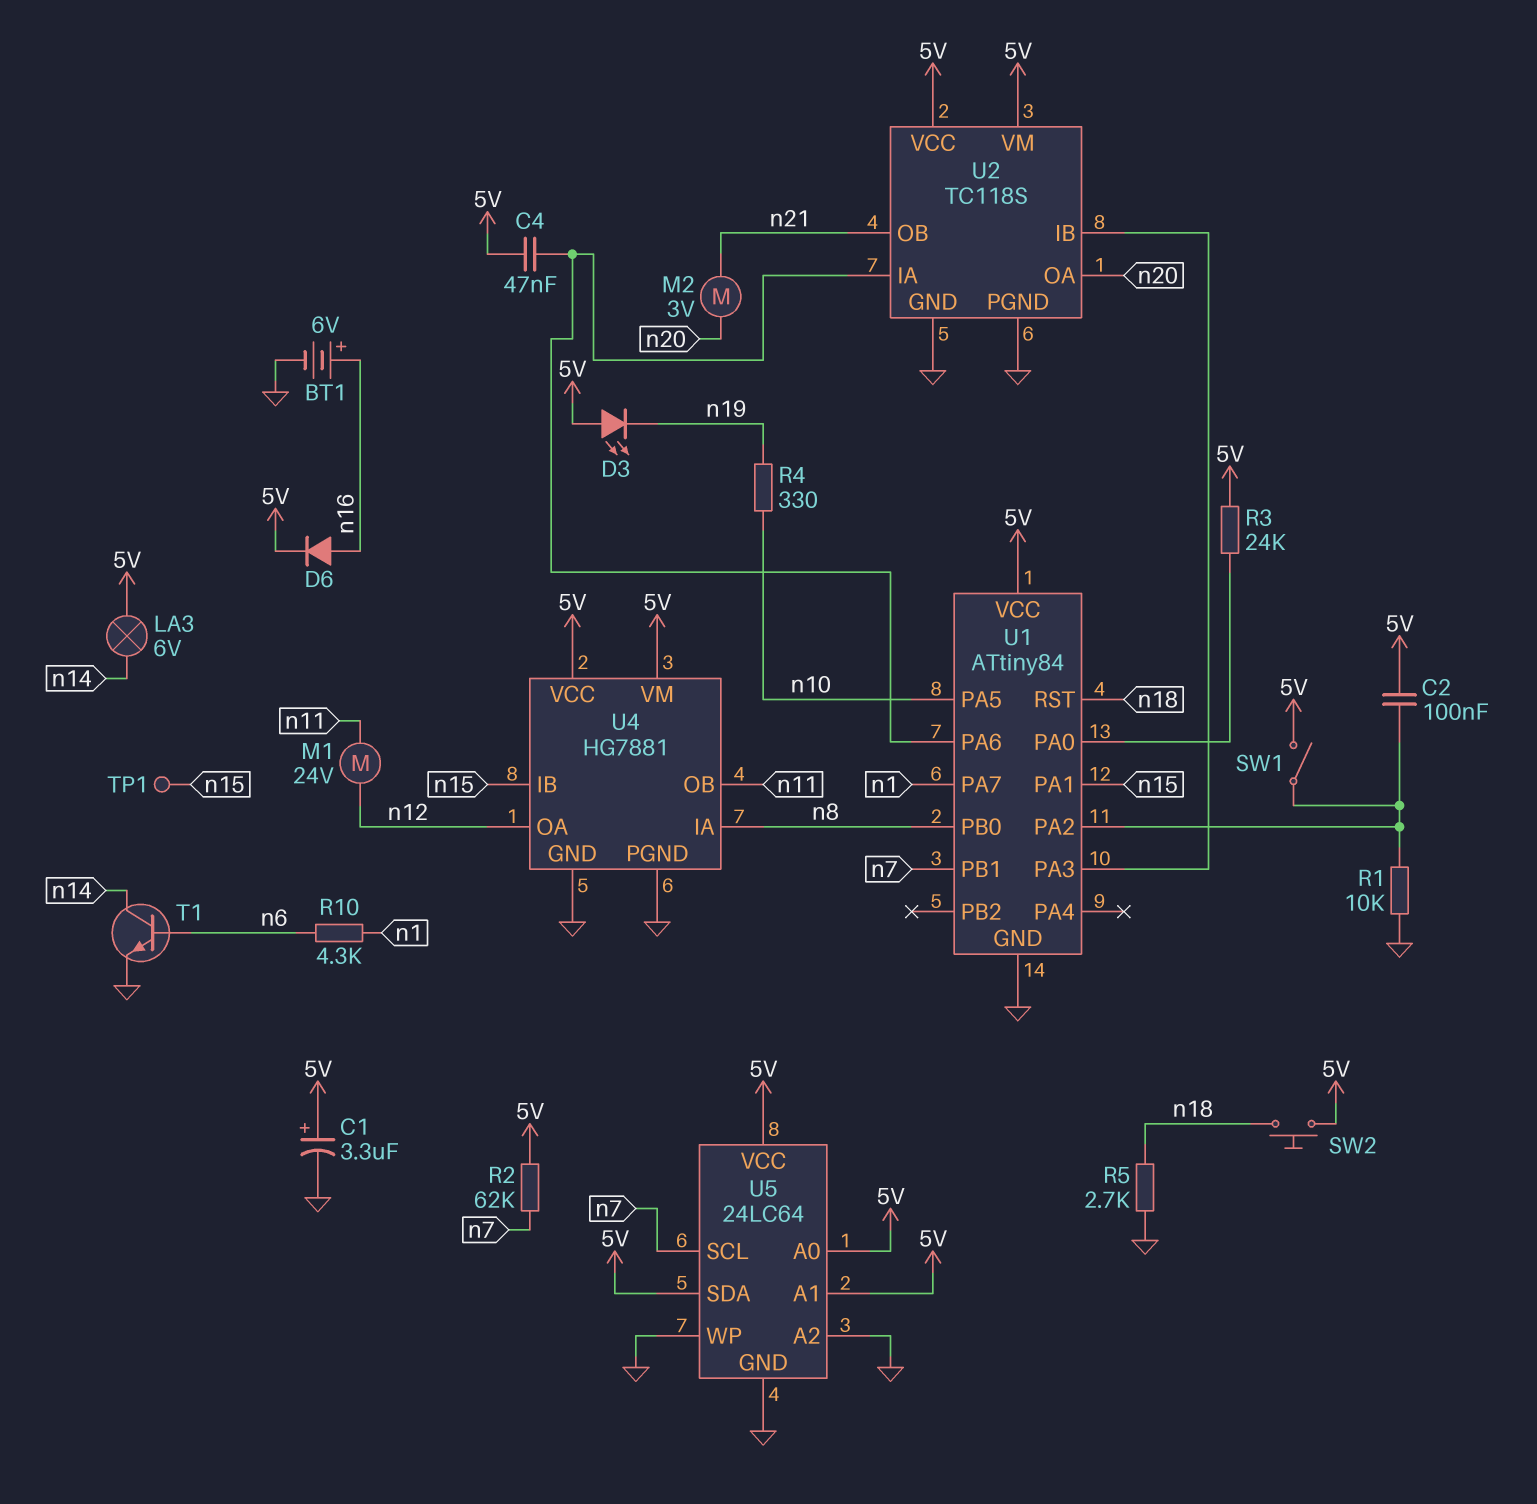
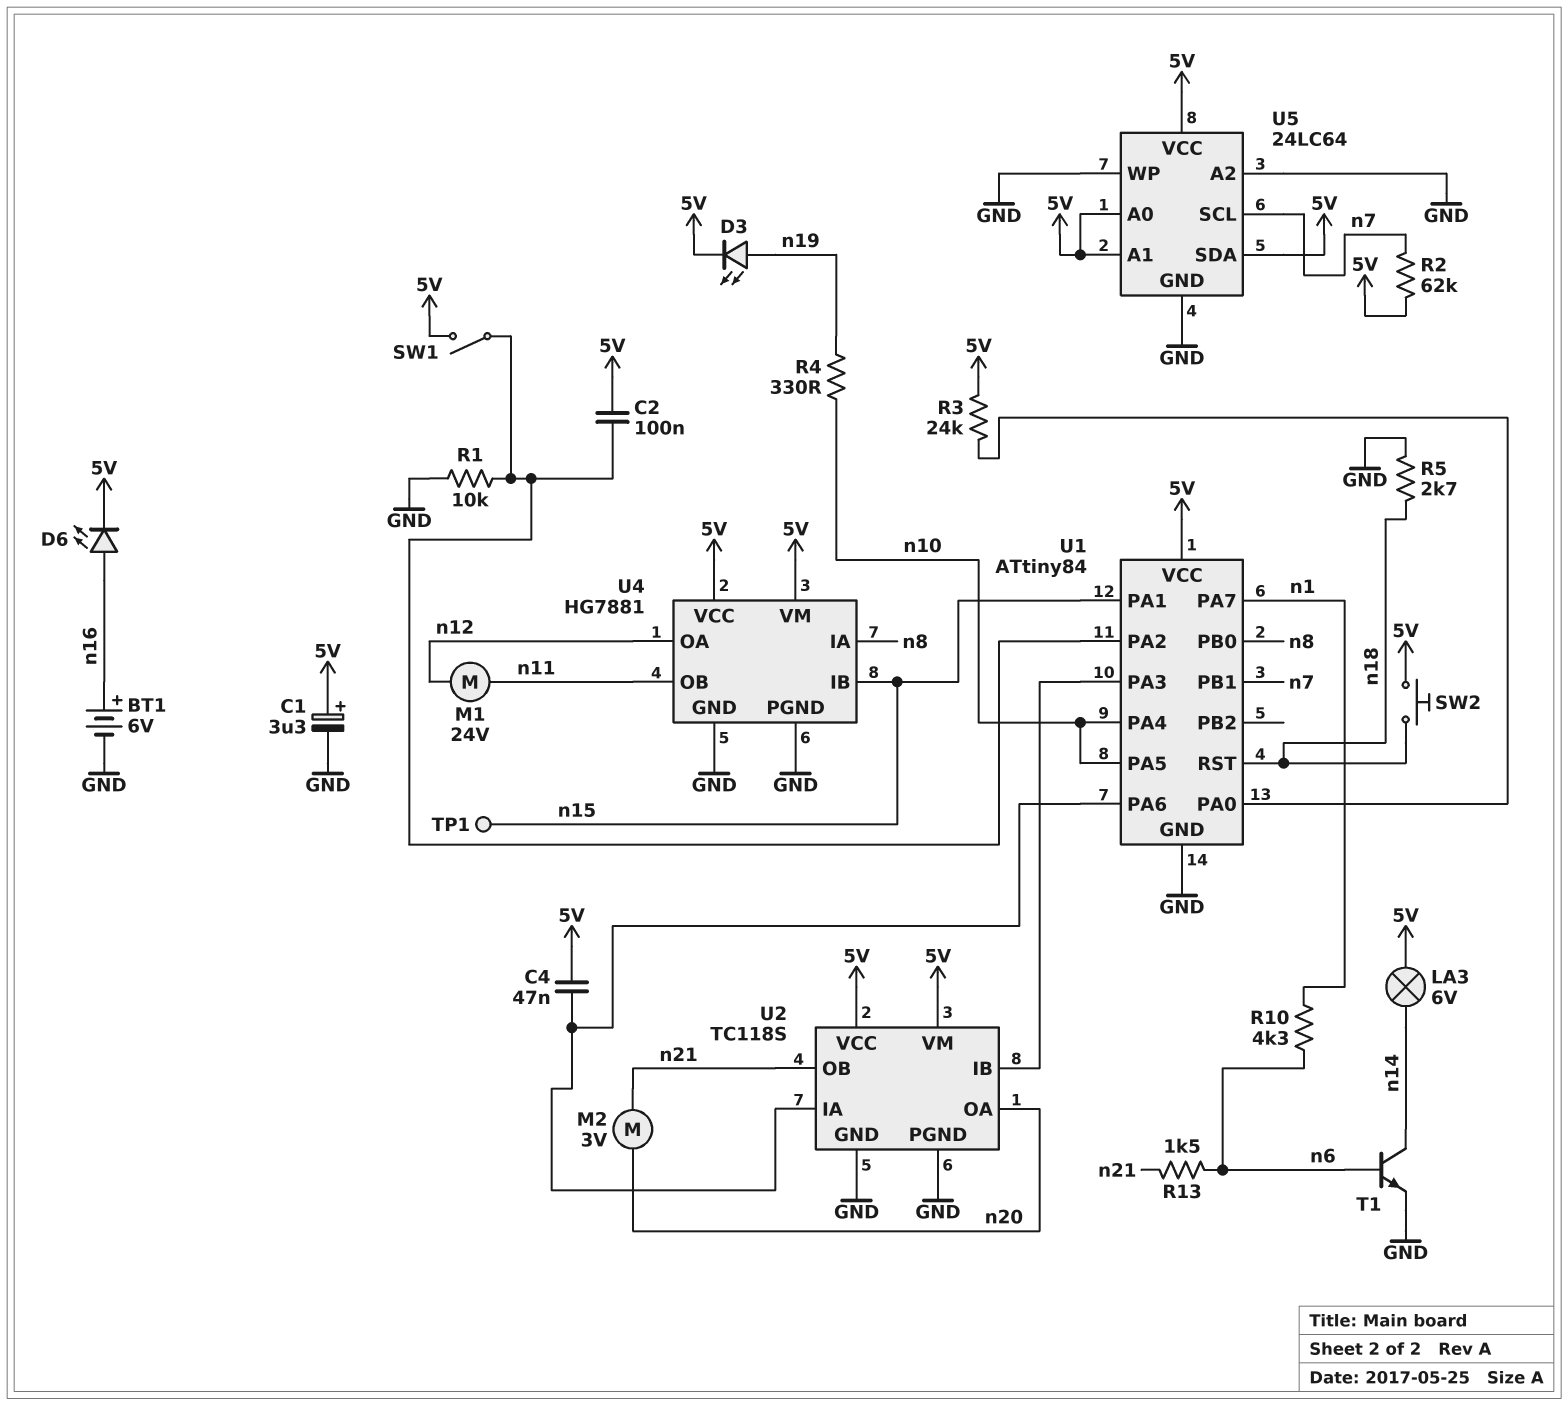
D3: LED (A 5V, K n19) -> LED (A n19, K 5V)
D6: diode (A n16, K 5V) -> LED (A n16, K 5V)
R13: none -> 1.5k (n6, n21)
U1 pin PA4: none -> n10

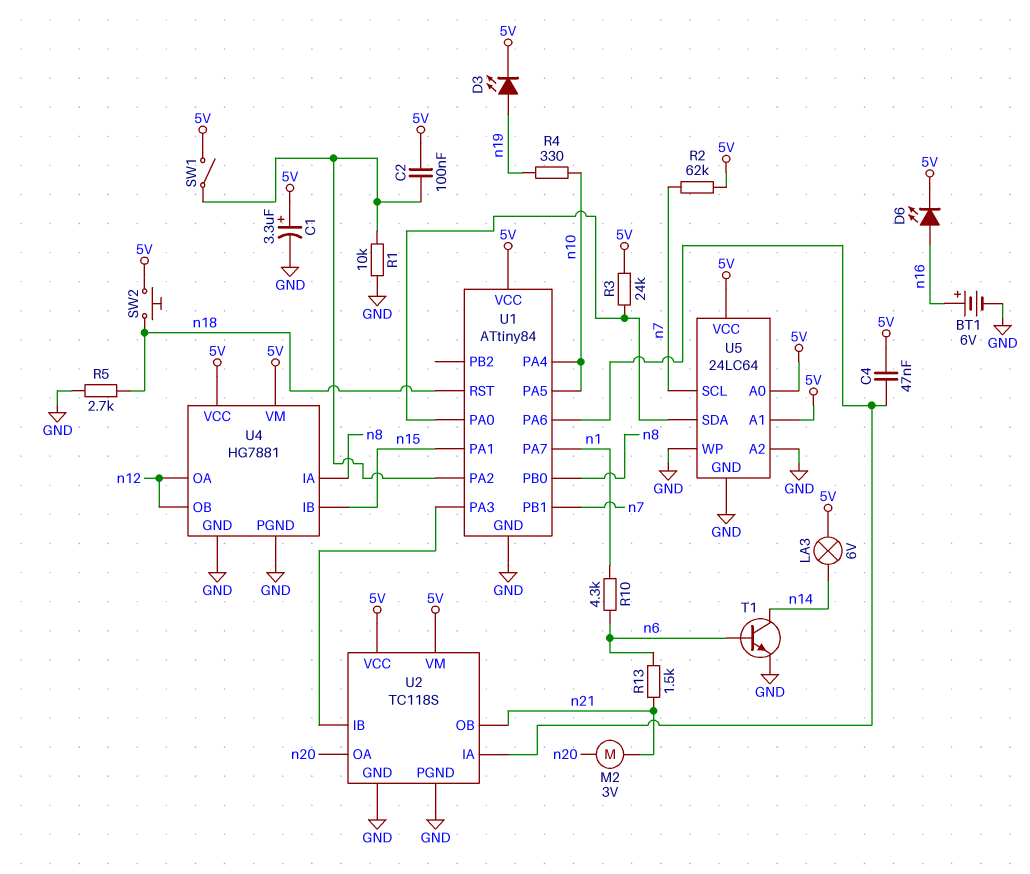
M1: motor 24V (n11, n12) -> none
TP1: test point (n15) -> none
U4 pin OB: n11 -> n12
U5 pin SDA: 5V -> U1/PA0

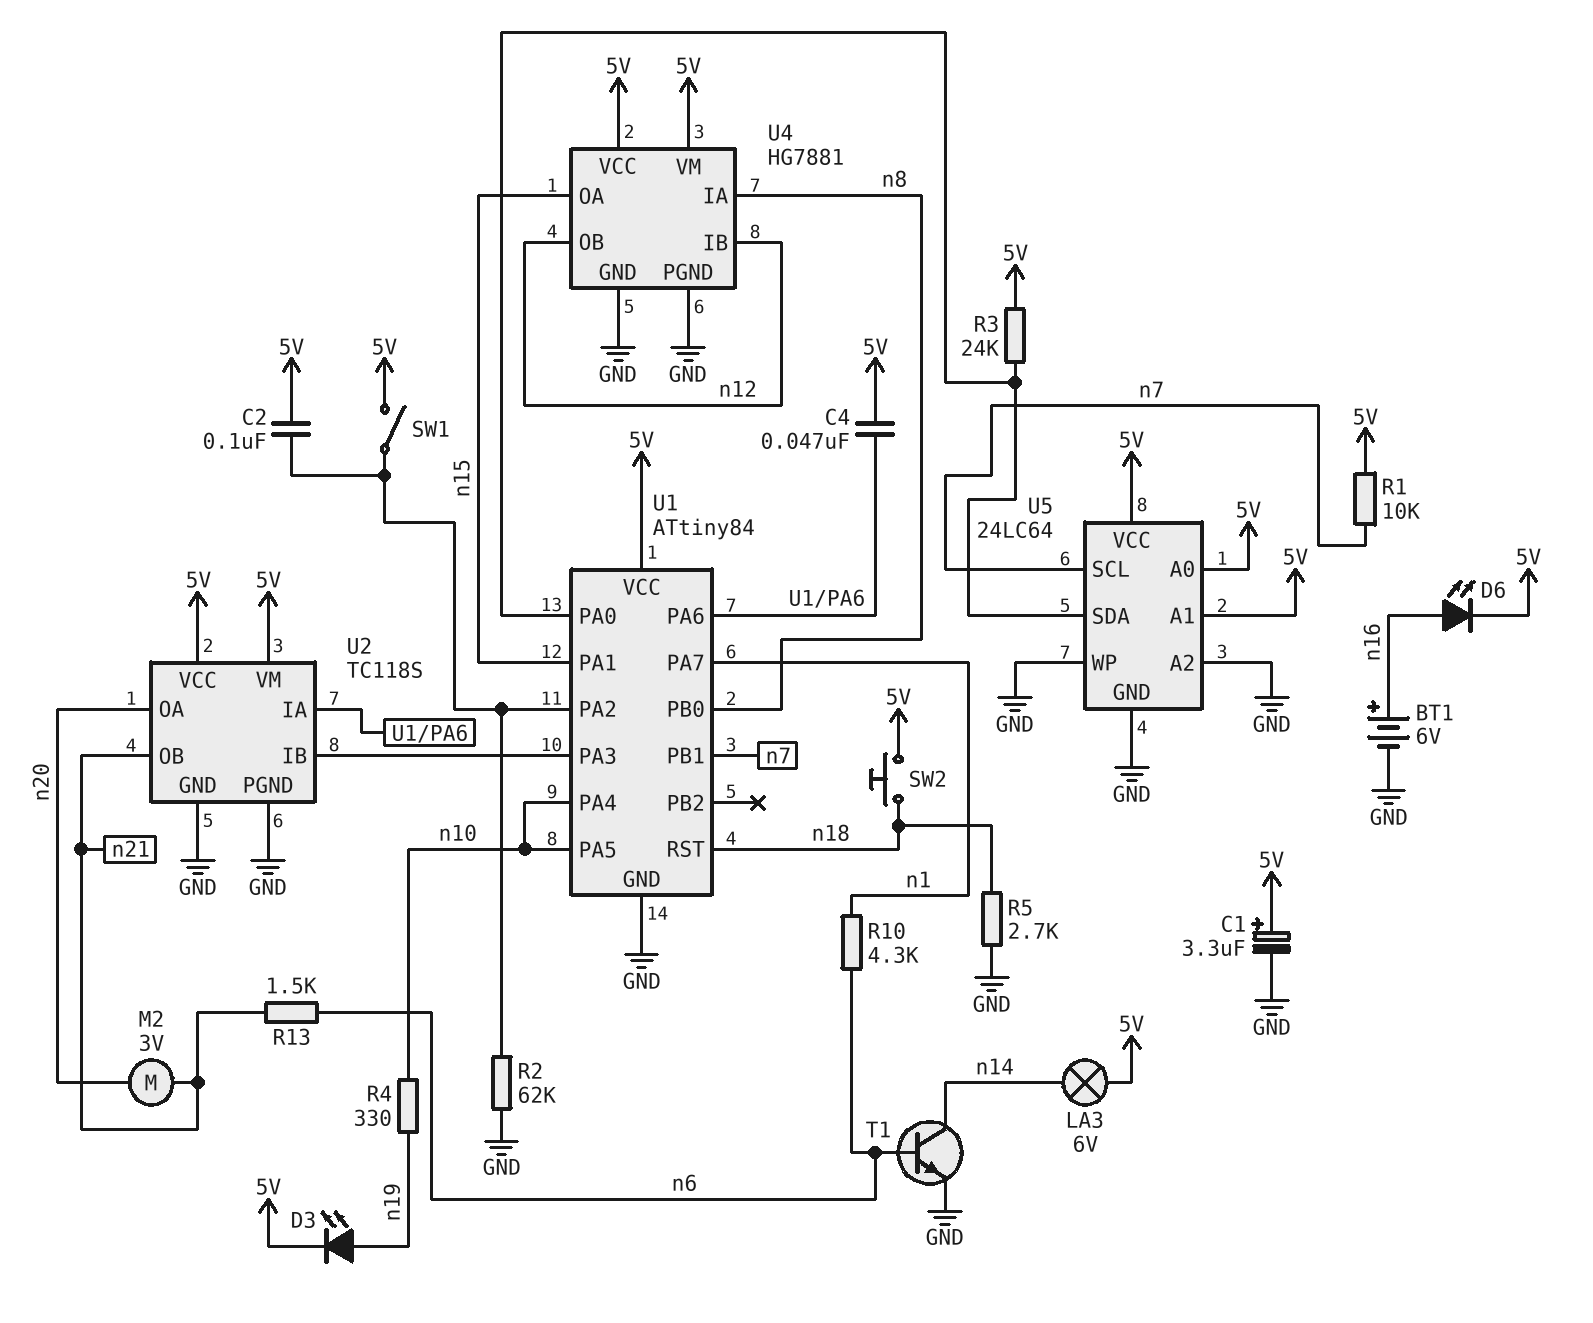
R1: 10k (GND, U1/PA2) -> 10k (5V, n7)
R2: 62k (5V, n7) -> 62k (GND, U1/PA2)
U4 pin IB: n15 -> n12
U4 pin OA: n12 -> n15

